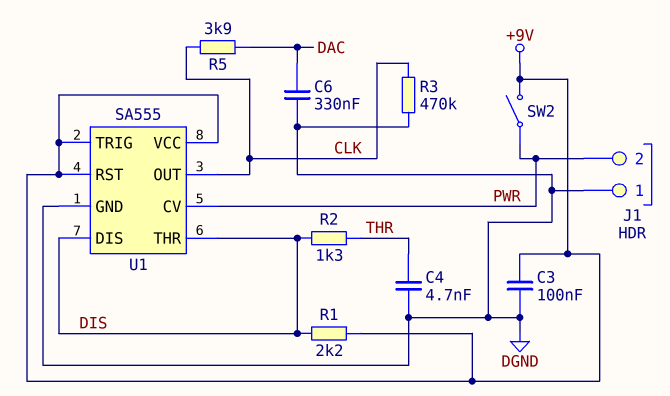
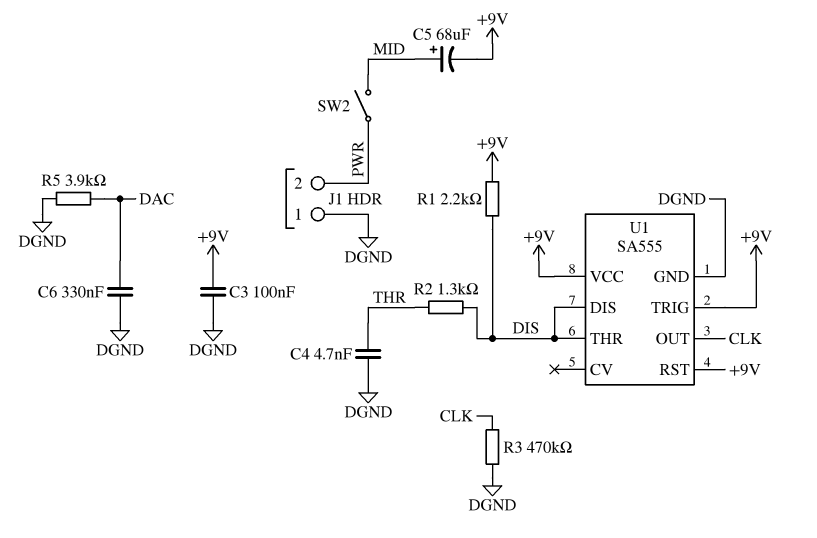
C5: none -> 68uF (plus MID, minus +9V)
R5: 3.9k (CLK, DAC) -> 3.9k (DAC, DGND)
SW2: switch (+9V, PWR) -> switch (MID, PWR)
U1 pin CV: PWR -> none

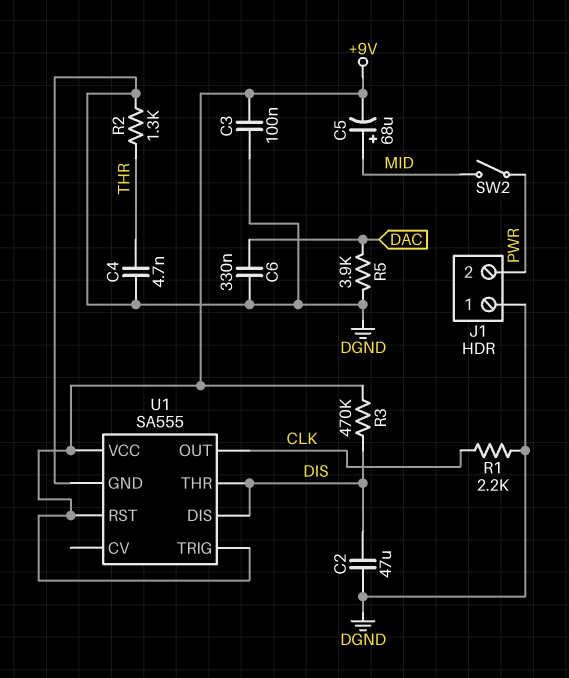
C2: none -> 47uF (DGND, DIS)
R1: 2.2k (+9V, DIS) -> 2.2k (CLK, DGND)
R2: 1.3k (DIS, THR) -> 1.3k (DGND, THR)
R3: 470k (CLK, DGND) -> 470k (+9V, DIS)

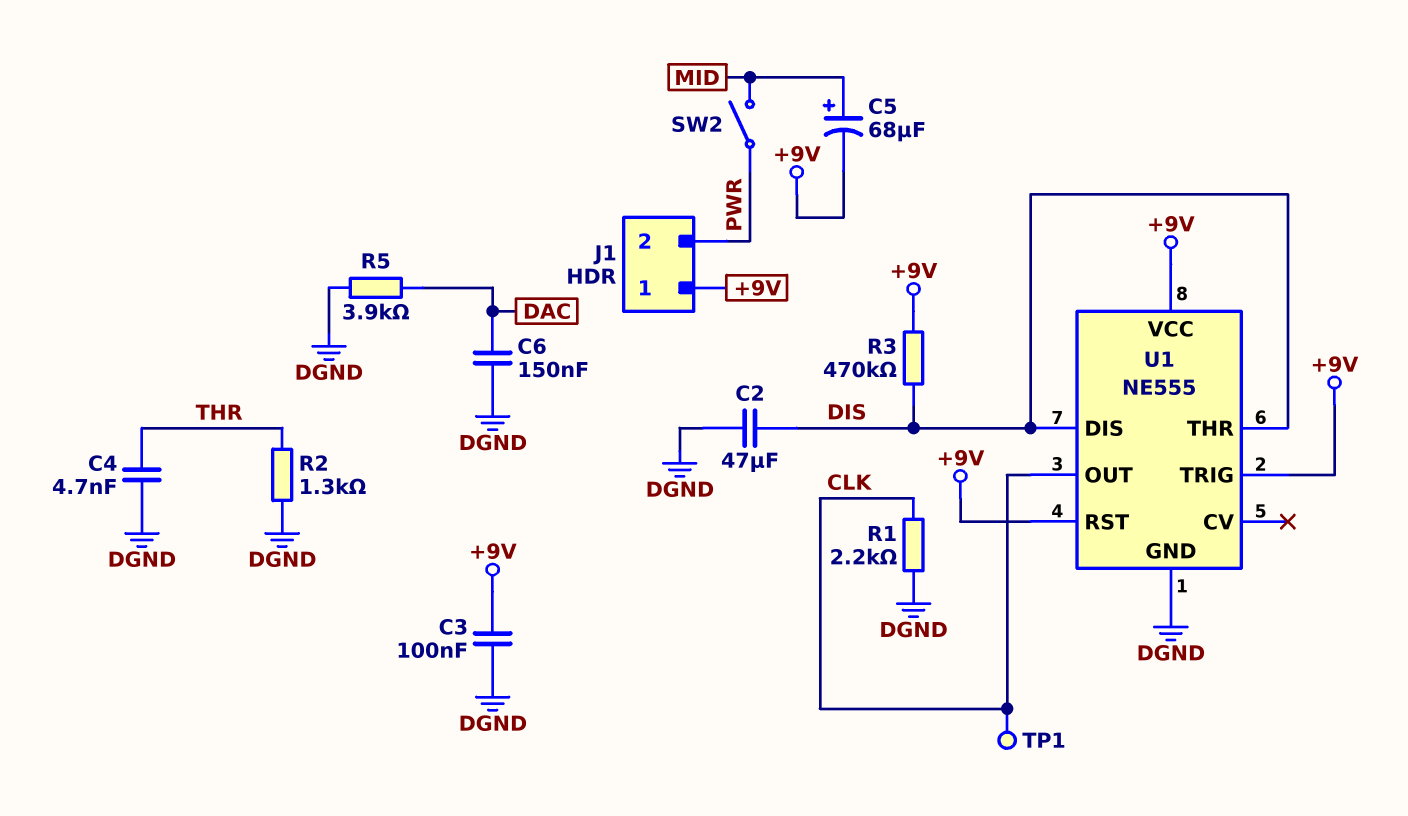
C6: 330nF (DAC, DGND) -> 150nF (DAC, DGND)
J1 pin 1: DGND -> +9V
TP1: none -> test point (CLK)
U1: SA555 -> NE555

